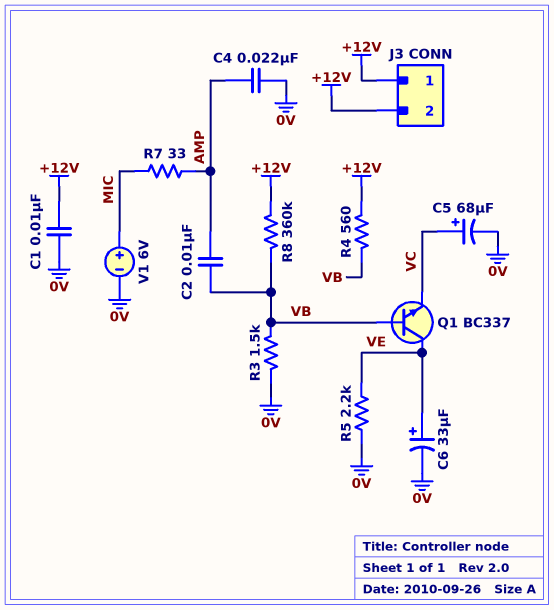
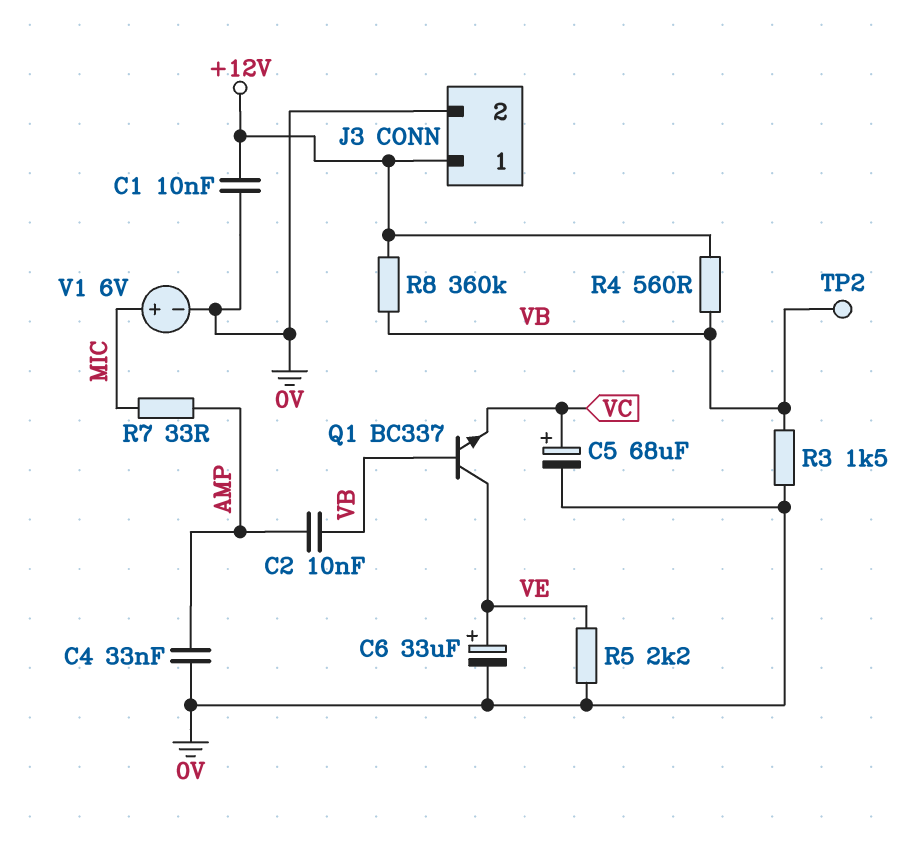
C4: 22nF (0V, AMP) -> 33nF (0V, AMP)
J3 pin 2: +12V -> 0V
TP2: none -> test point (VB)

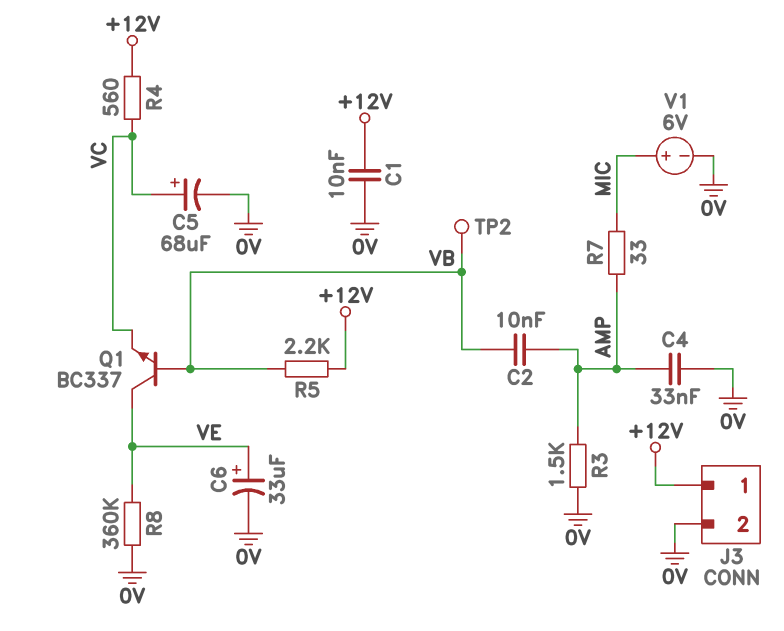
R3: 1.5k (0V, VB) -> 1.5k (0V, AMP)
R4: 560 (+12V, VB) -> 560 (+12V, VC)
R5: 2.2k (0V, VE) -> 2.2k (+12V, VB)
R8: 360k (+12V, VB) -> 360k (0V, VE)

